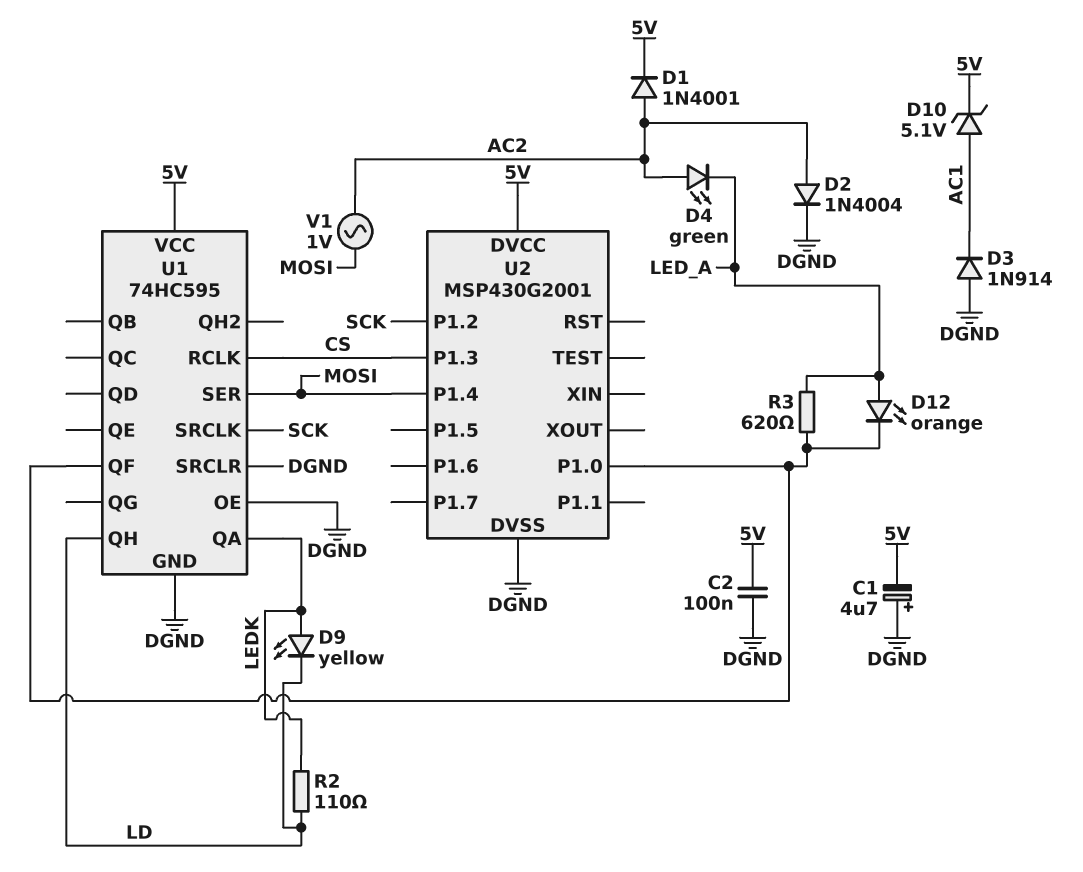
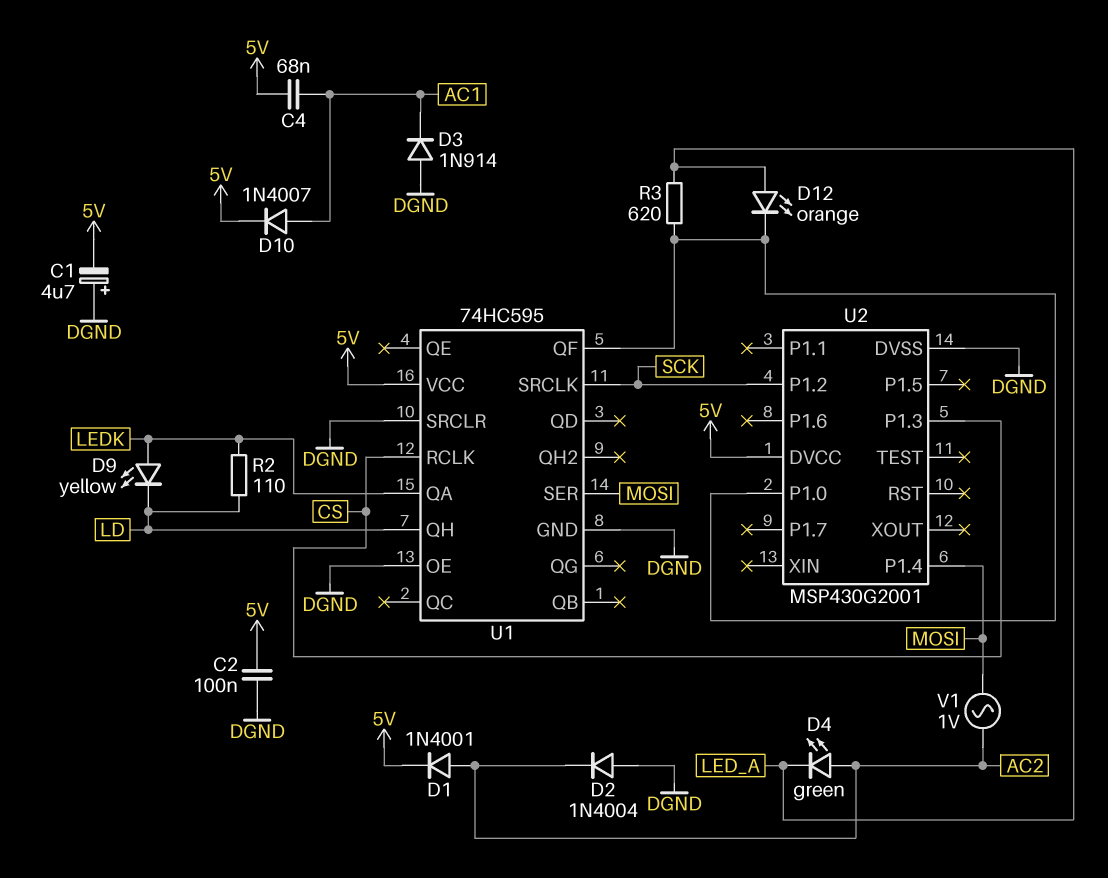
C4: none -> 68nF (5V, AC1)
D2: diode 1N4004 (A AC2, K DGND) -> diode 1N4004 (A DGND, K AC2)
D10: zener 5.1V (A AC1, K 5V) -> diode 1N4007 (A AC1, K 5V)

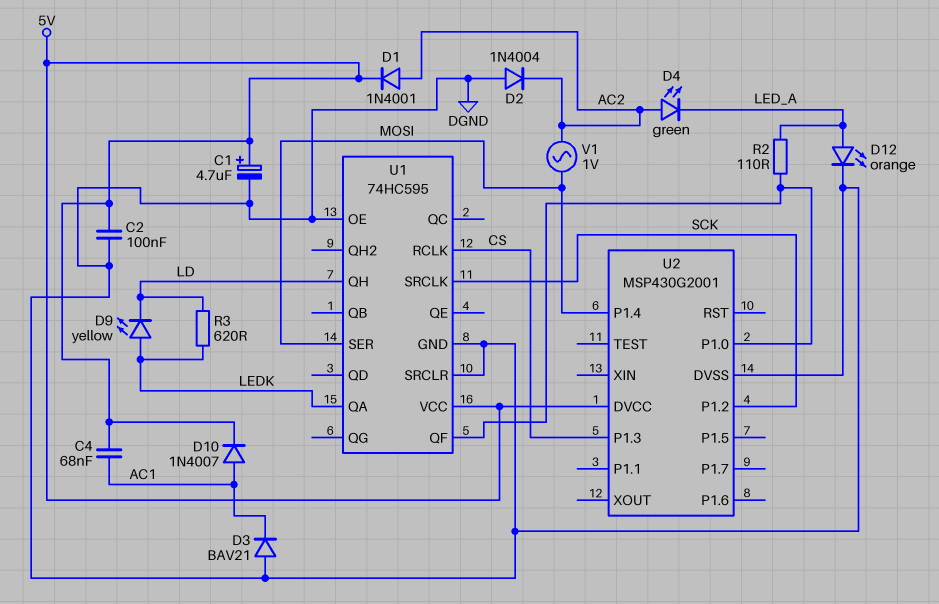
C1: 4.7uF (plus DGND, minus 5V) -> 4.7uF (plus 5V, minus DGND)
D3: diode 1N914 (A DGND, K AC1) -> diode BAV21 (A DGND, K AC1)
D12: LED orange (A LED_A, K U1/QF) -> LED orange (A LED_A, K DGND)
R2: 110 (LD, LEDK) -> 110 (LED_A, U1/QF)
R3: 620 (LED_A, U1/QF) -> 620 (LD, LEDK)

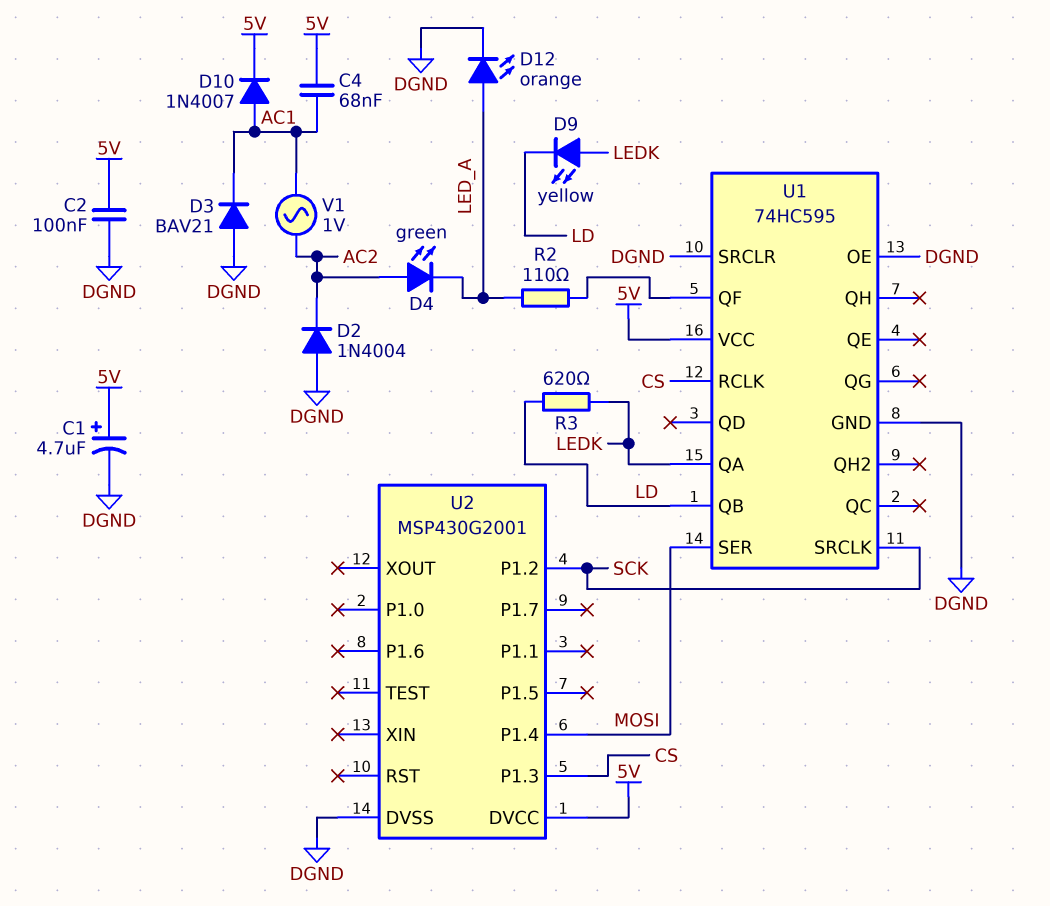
D1: diode 1N4001 (A AC2, K 5V) -> none
U1 pin QB: none -> LD
U1 pin QH: LD -> none
U2 pin P1.0: U1/QF -> none
V1: AC 1V (AC2, MOSI) -> AC 1V (AC1, AC2)

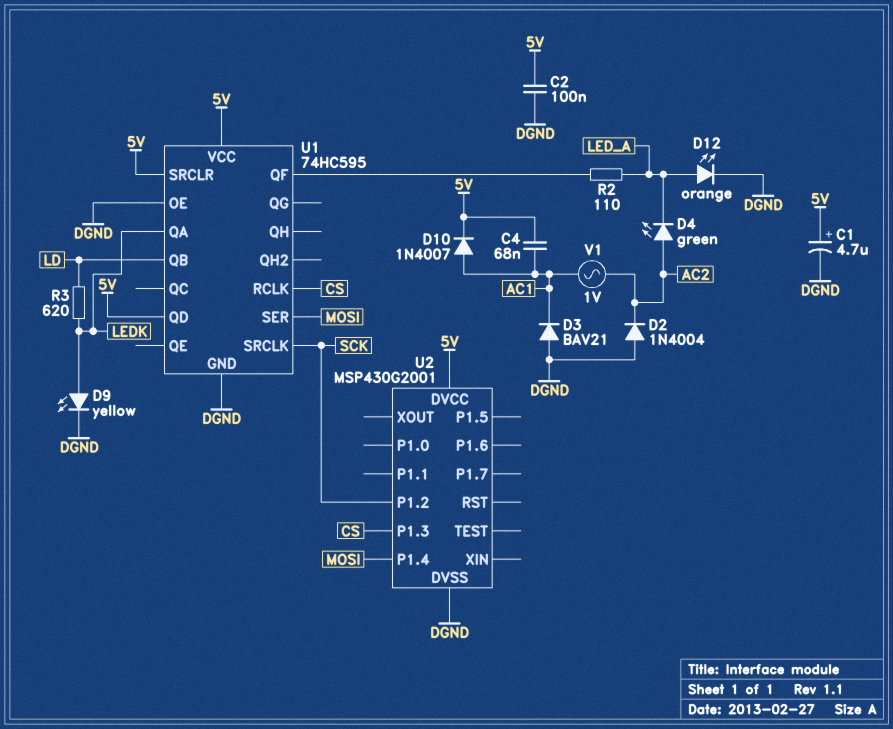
D9: LED yellow (A LEDK, K LD) -> LED yellow (A LEDK, K DGND)
U1 pin QD: none -> 5V
U1 pin SRCLR: DGND -> 5V

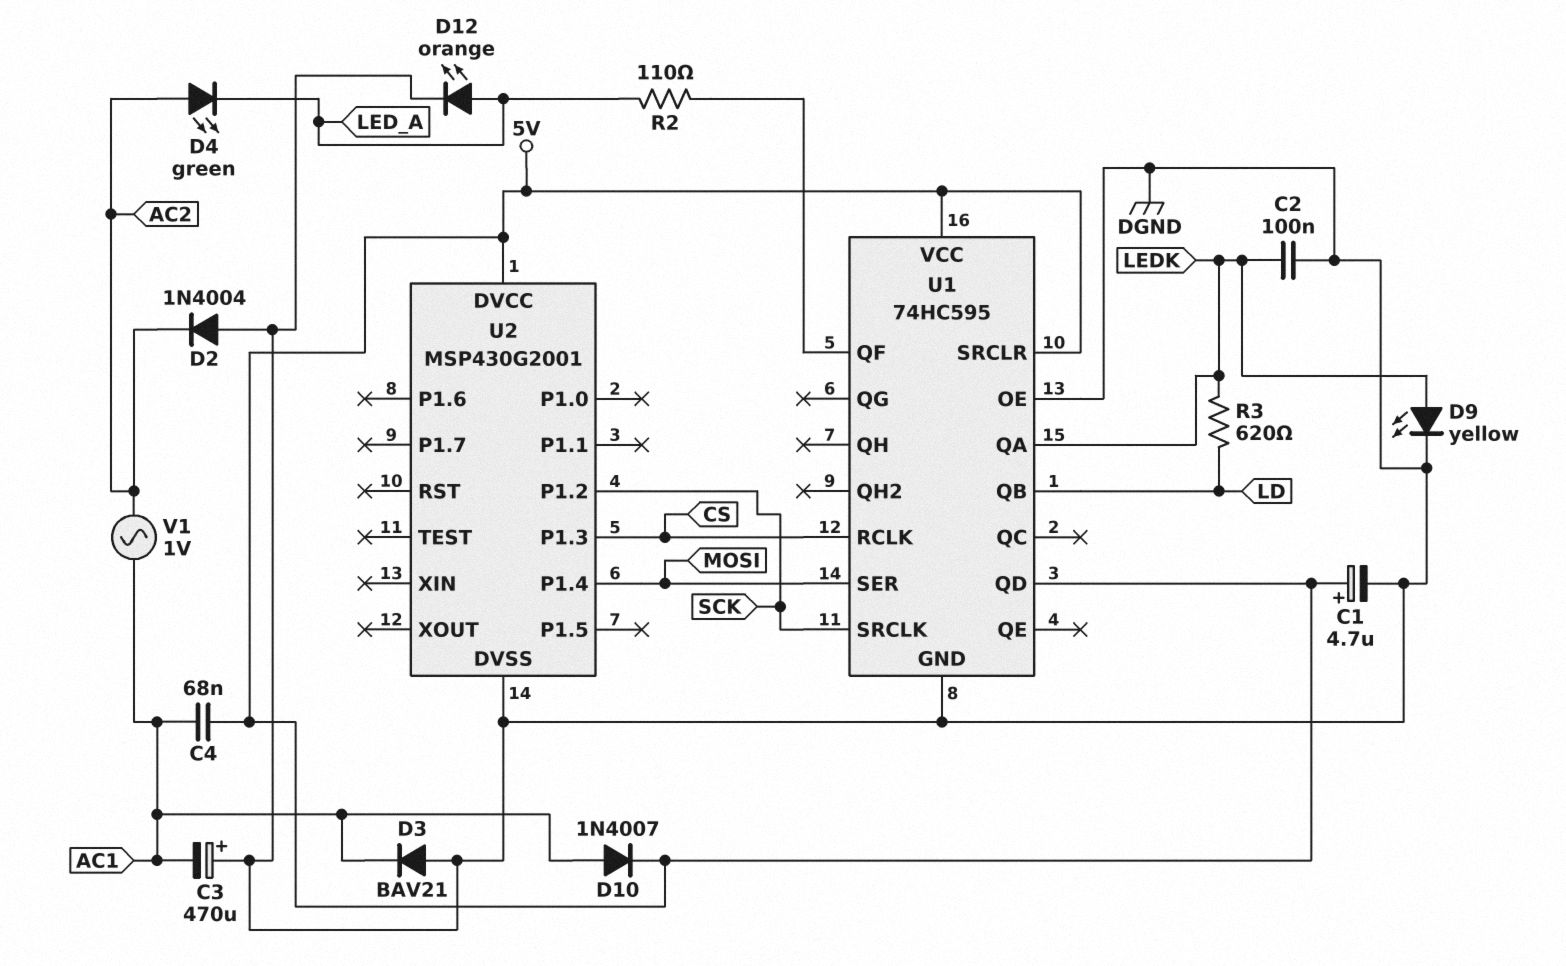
C2: 100nF (5V, DGND) -> 100nF (DGND, LEDK)
C3: none -> 470uF (plus DGND, minus AC1)

